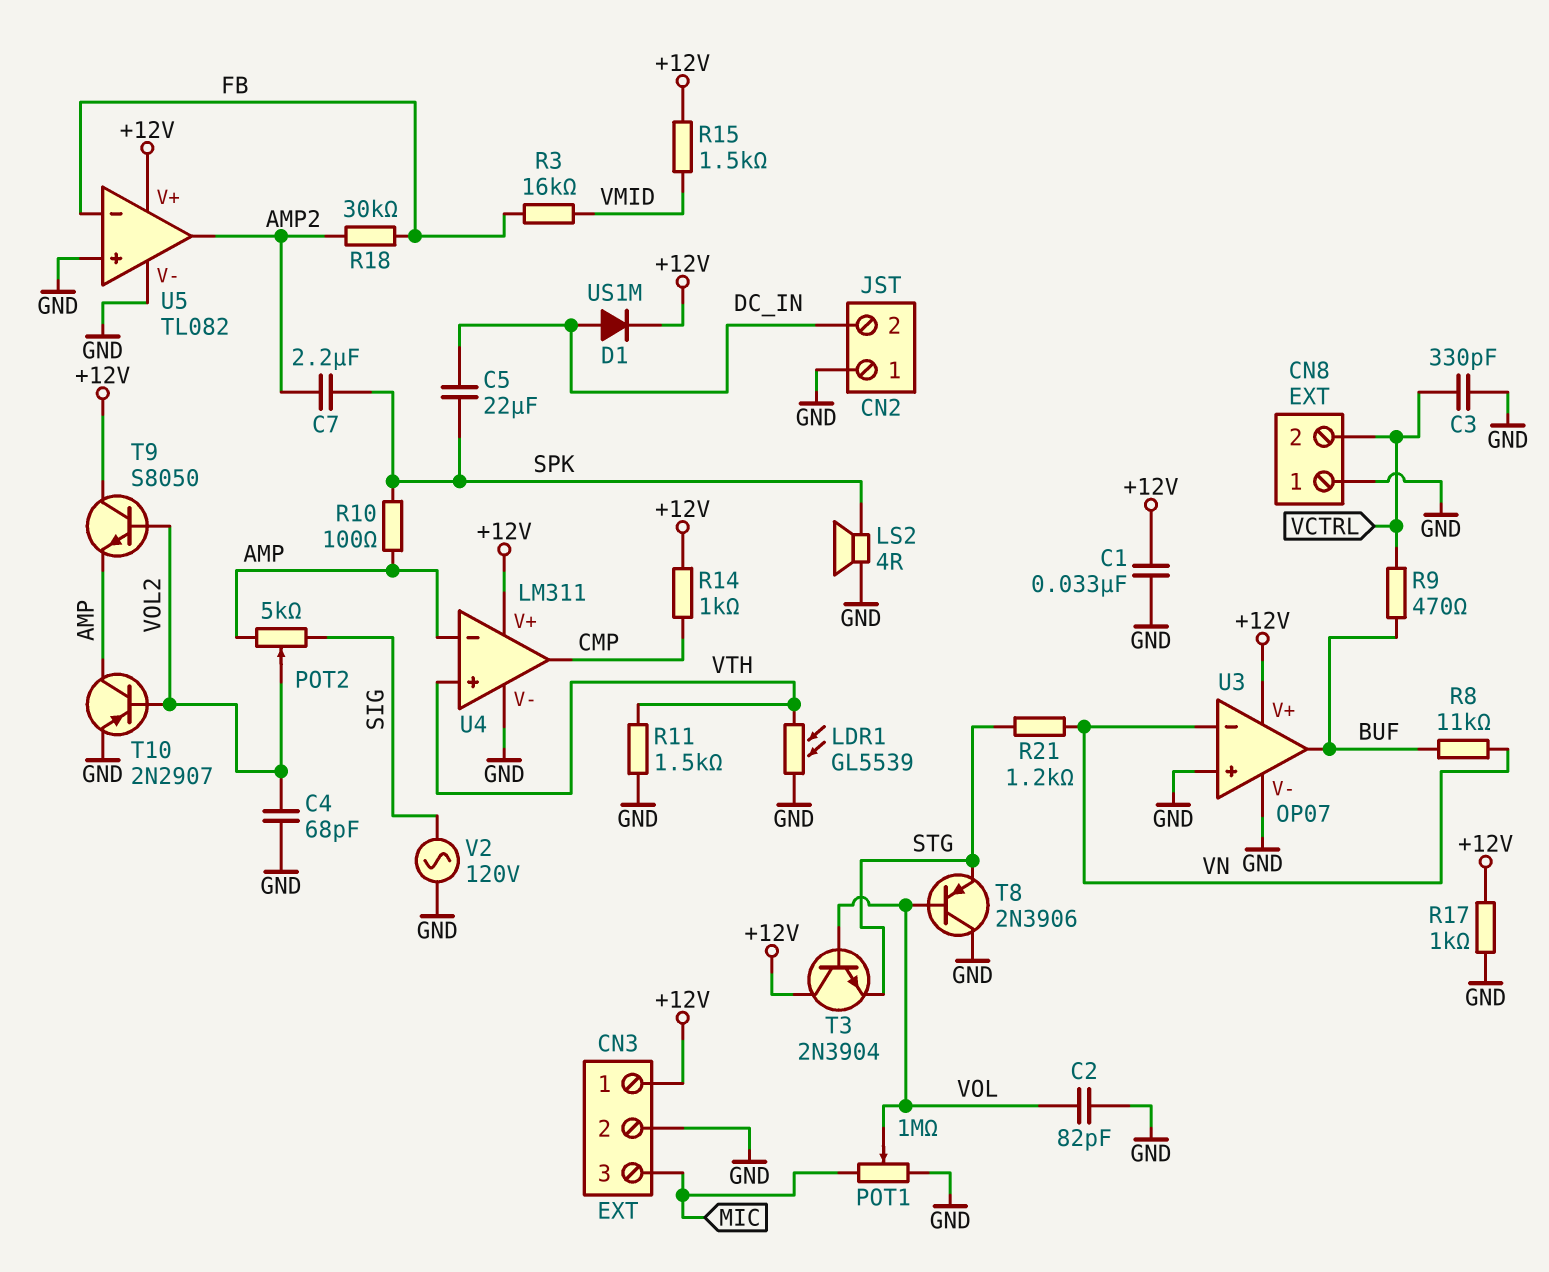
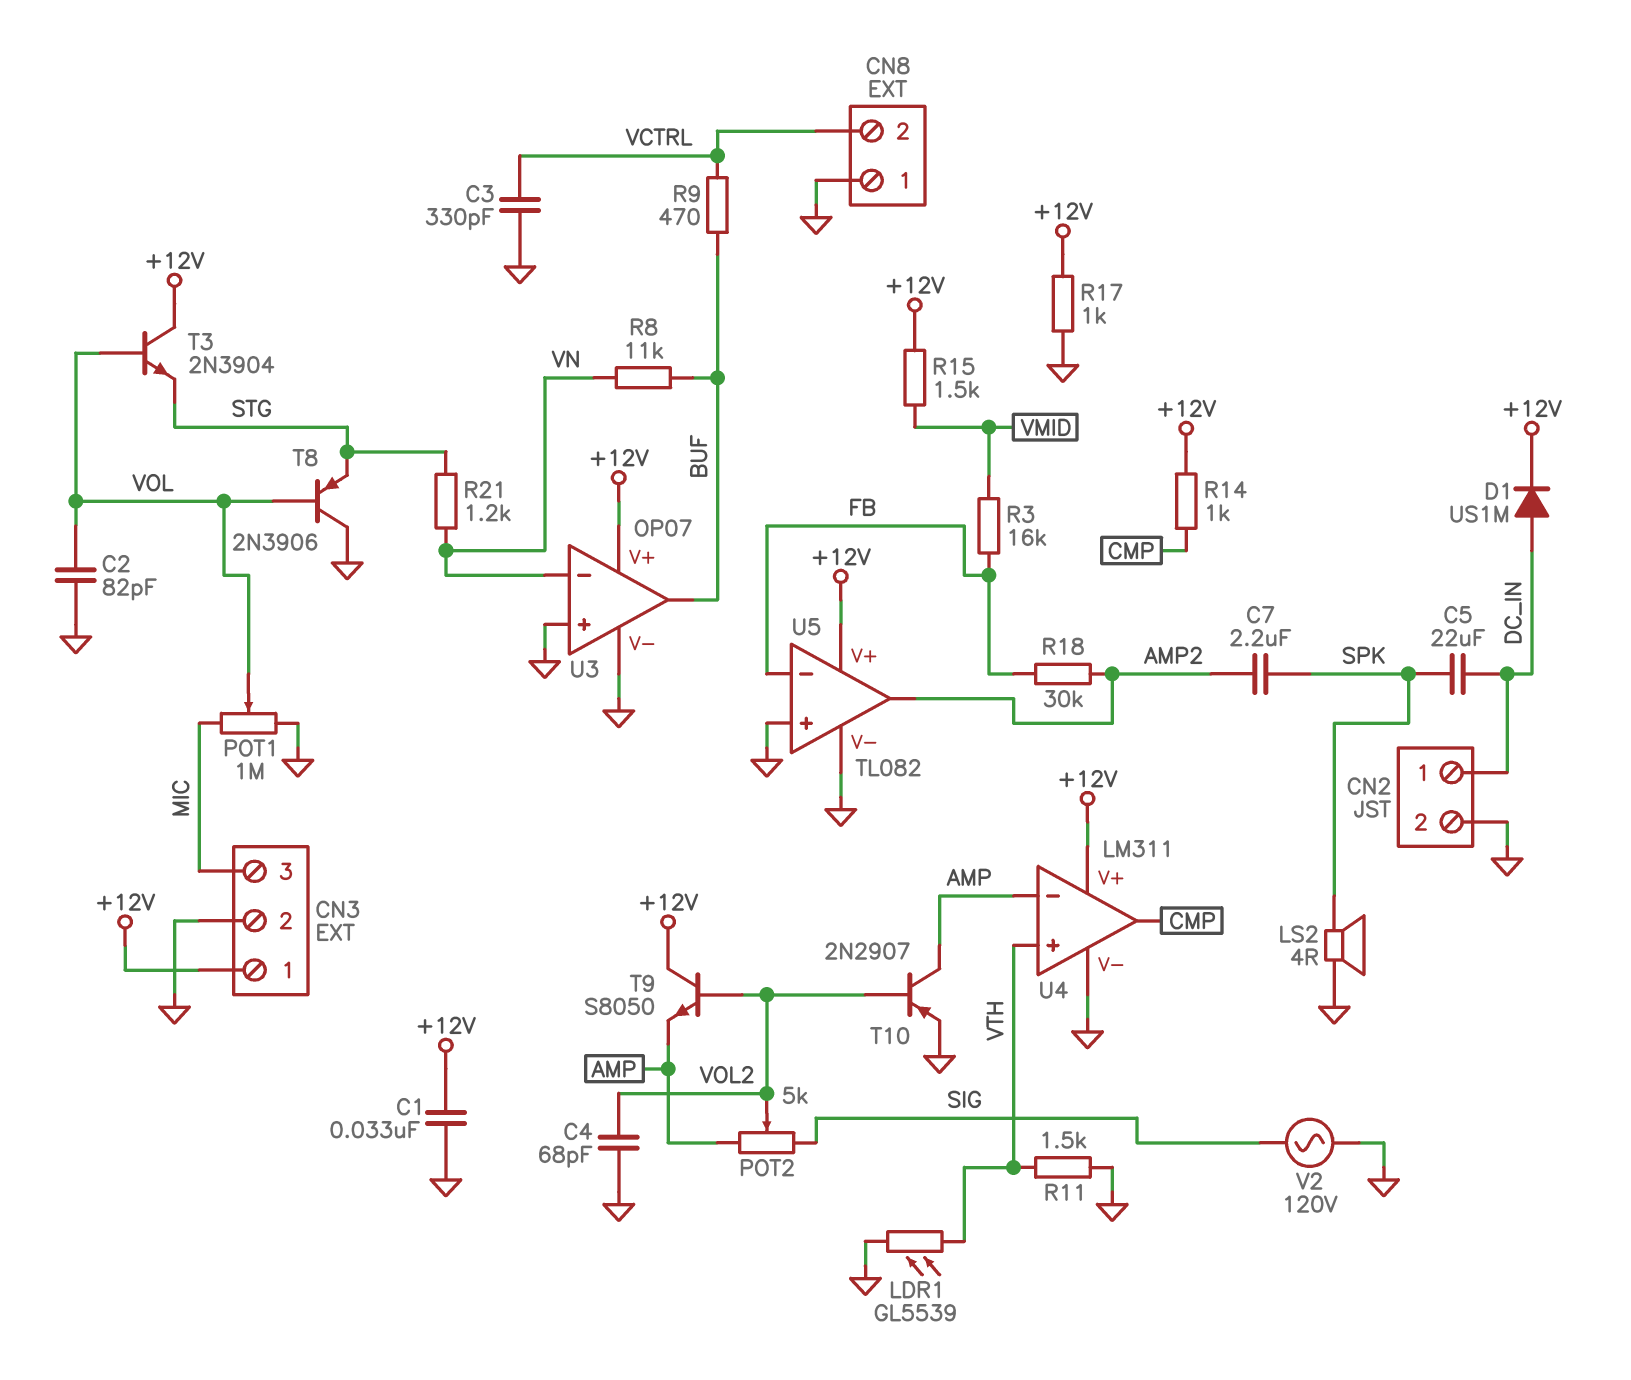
CN2 pin 1: GND -> DC_IN
CN2 pin 2: DC_IN -> GND
R10: 100 (AMP, SPK) -> none

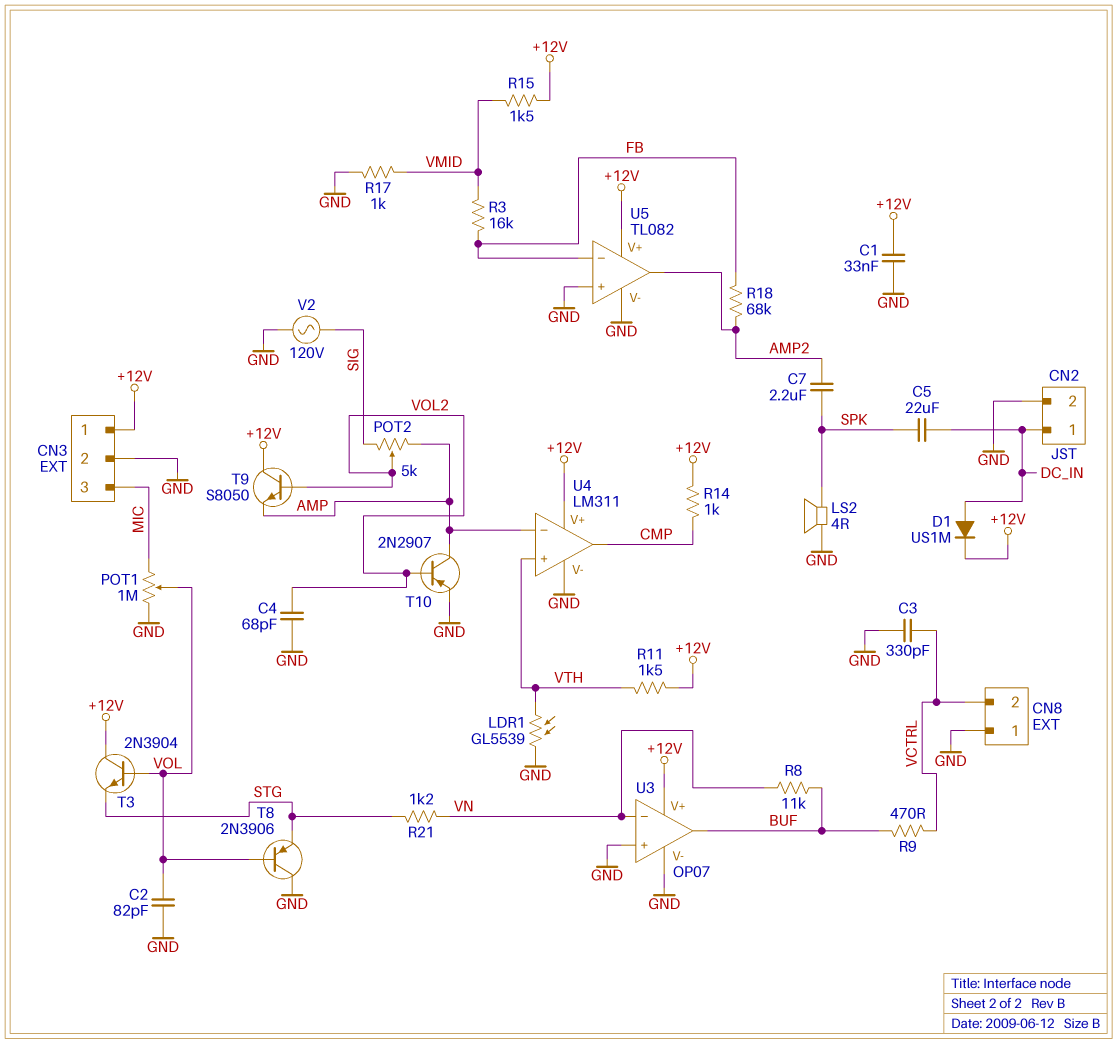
R11: 1.5k (GND, VTH) -> 1.5k (+12V, VTH)
R17: 1k (+12V, GND) -> 1k (GND, VMID)
R18: 30k (AMP2, FB) -> 68k (AMP2, FB)

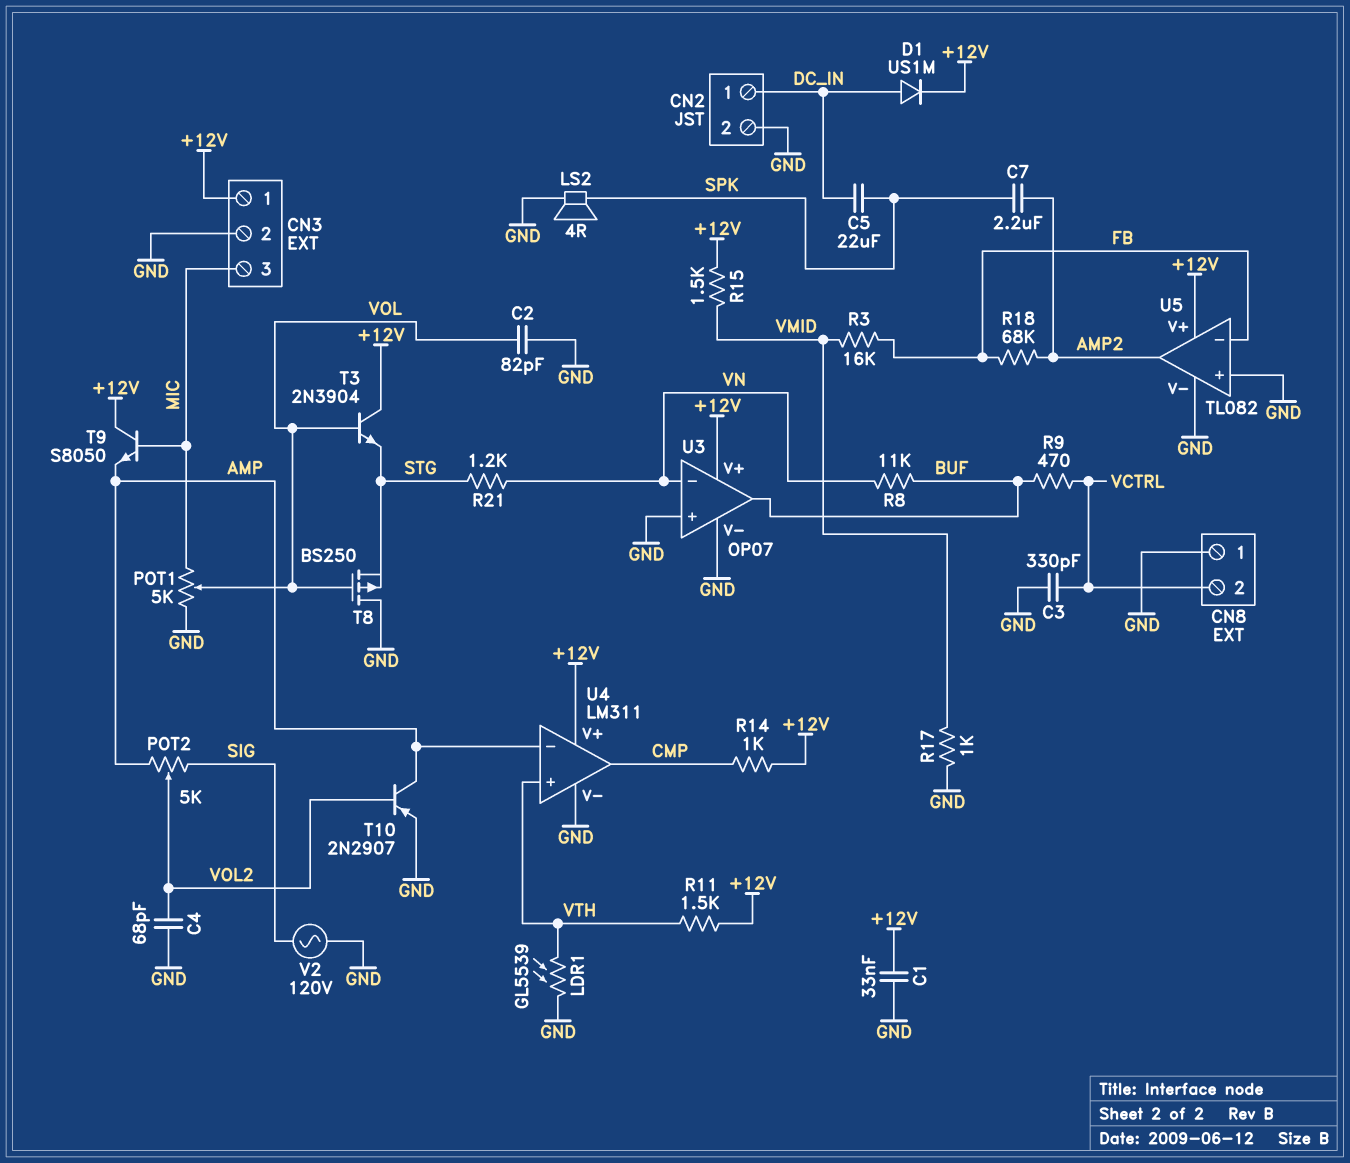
POT1: 1M (GND, MIC, wiper VOL) -> 5k (GND, MIC, wiper VOL)
T8: PNP 2N3906 (B VOL, C GND, E STG) -> PMOS BS250 (G VOL, D GND, S STG)
T9: NPN S8050 (B VOL2, C +12V, E AMP) -> NPN S8050 (B MIC, C +12V, E AMP)

